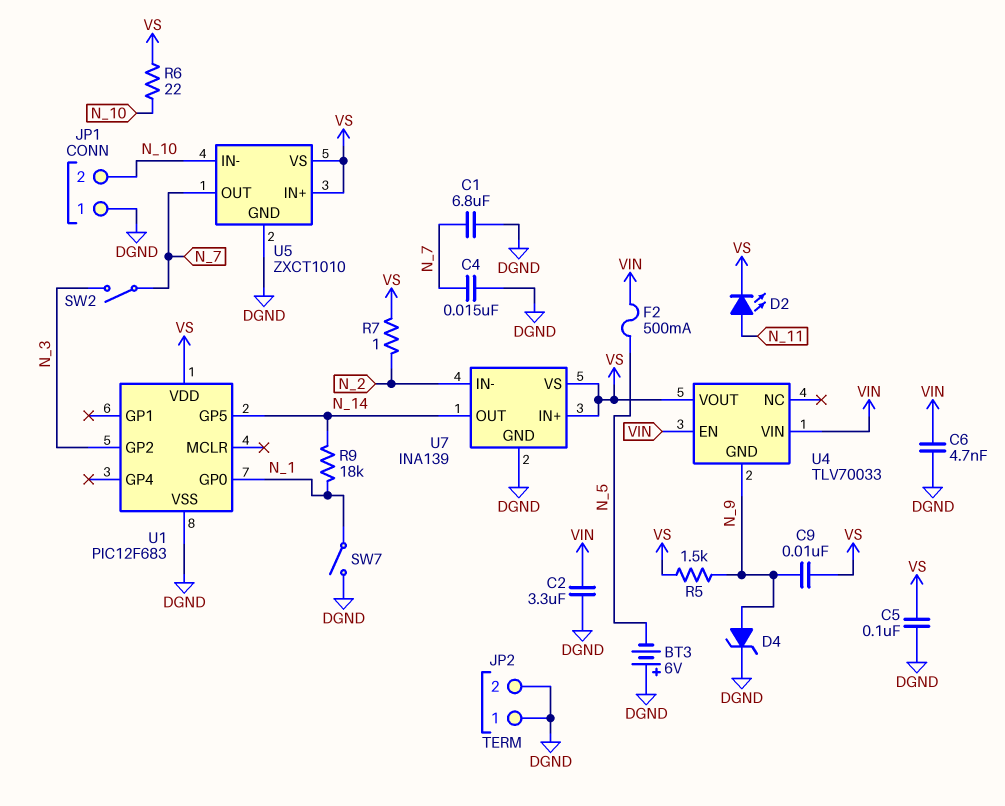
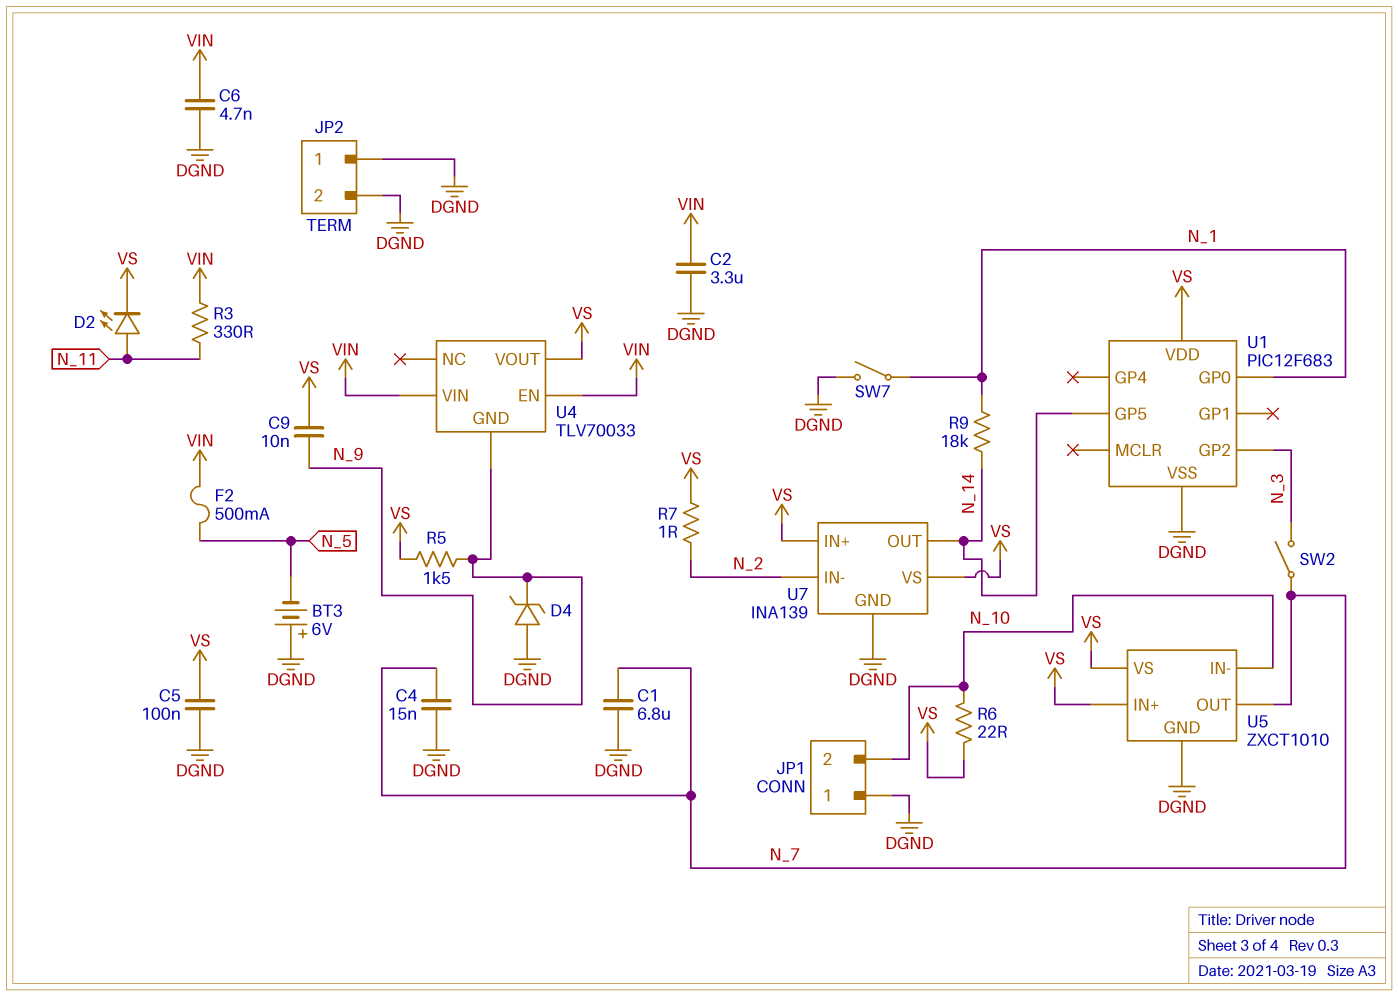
D4: zener (A N_9, K DGND) -> zener (A DGND, K N_9)
R3: none -> 330 (N_11, VIN)

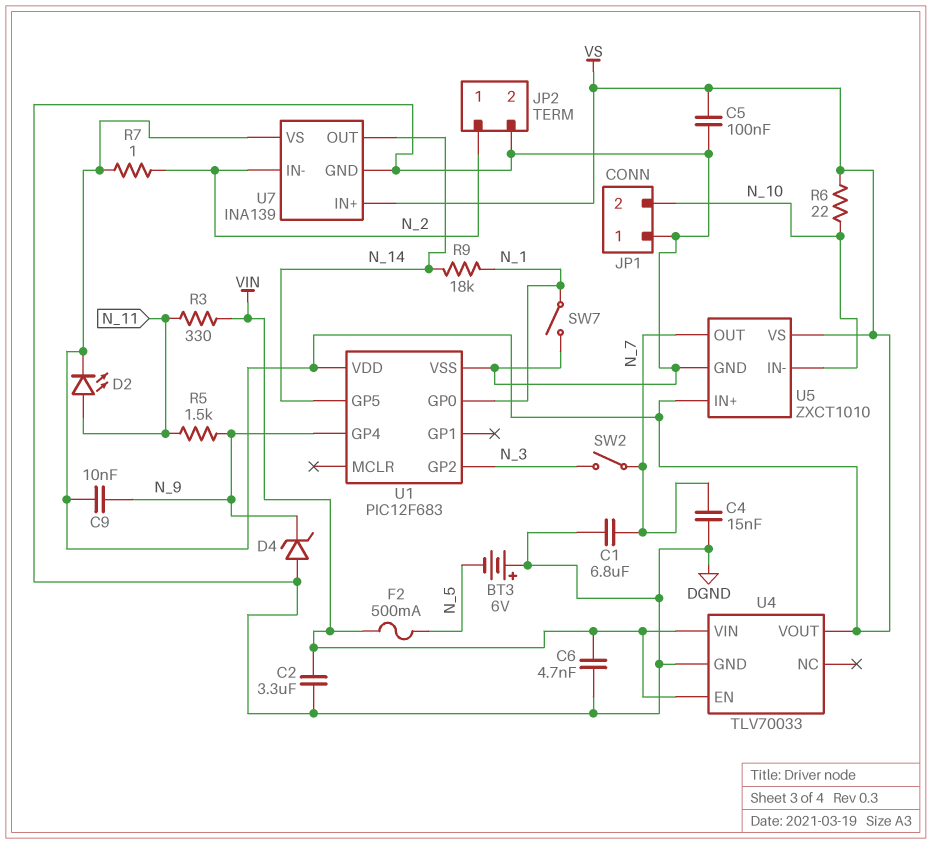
JP2 pin 1: DGND -> N_2
R5: 1.5k (N_9, VS) -> 1.5k (N_9, N_11)
U1 pin GP4: none -> N_9
U4 pin GND: N_9 -> DGND

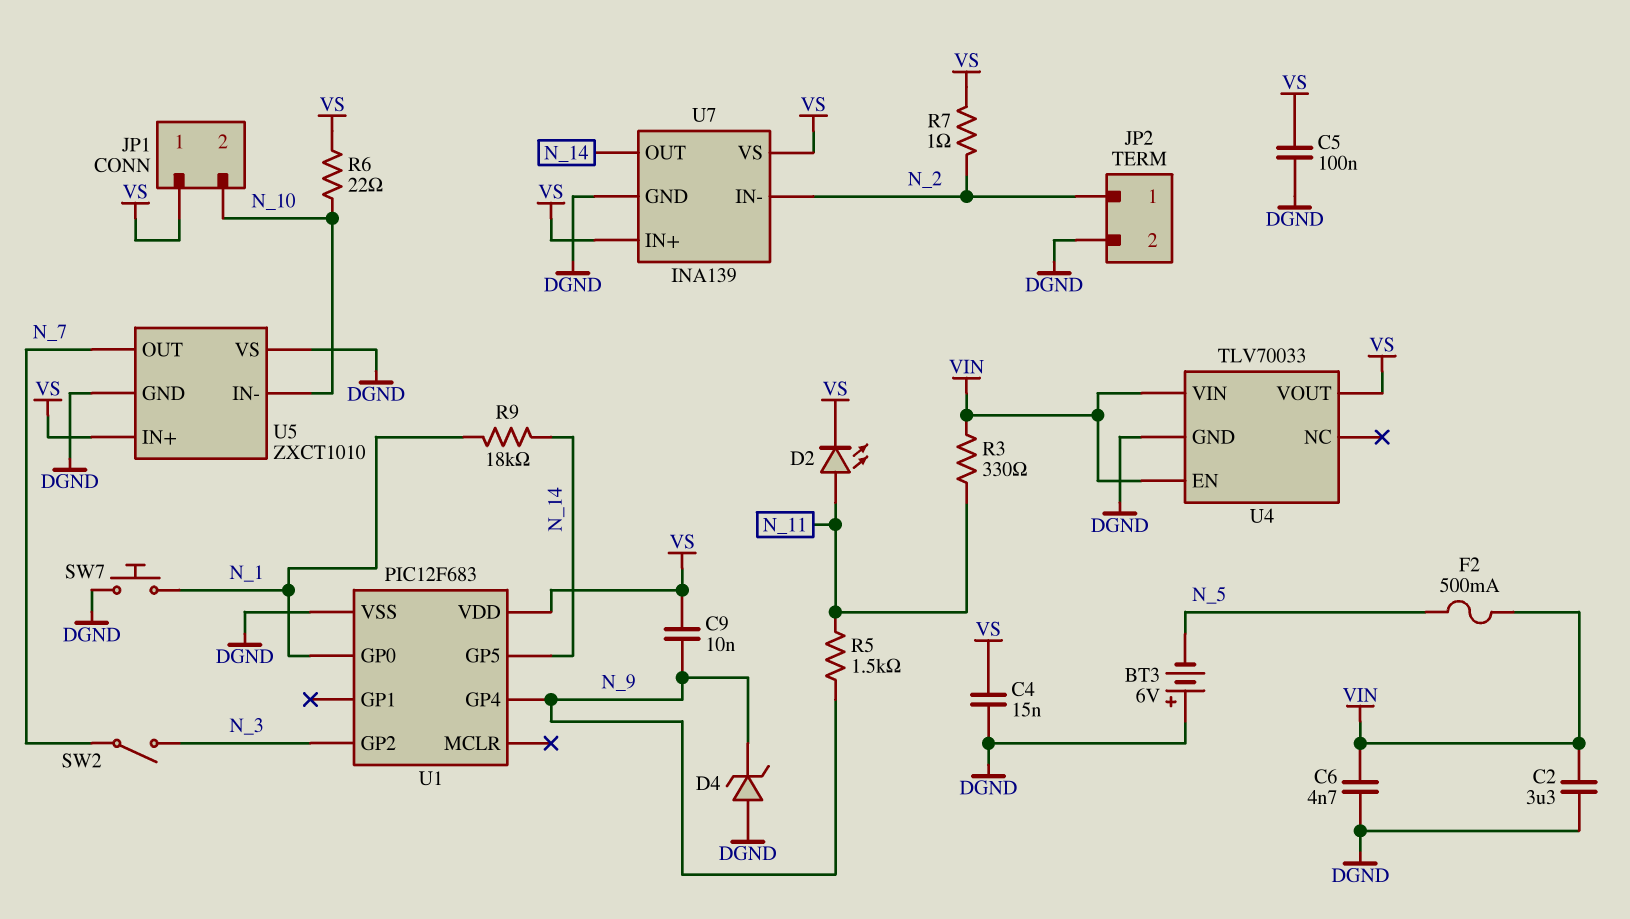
C1: 6.8uF (DGND, N_7) -> none
C4: 15nF (DGND, N_7) -> 15nF (DGND, VS)
JP1 pin 1: DGND -> VS
SW7: switch (DGND, N_1) -> button (DGND, N_1)
U5 pin VS: VS -> DGND

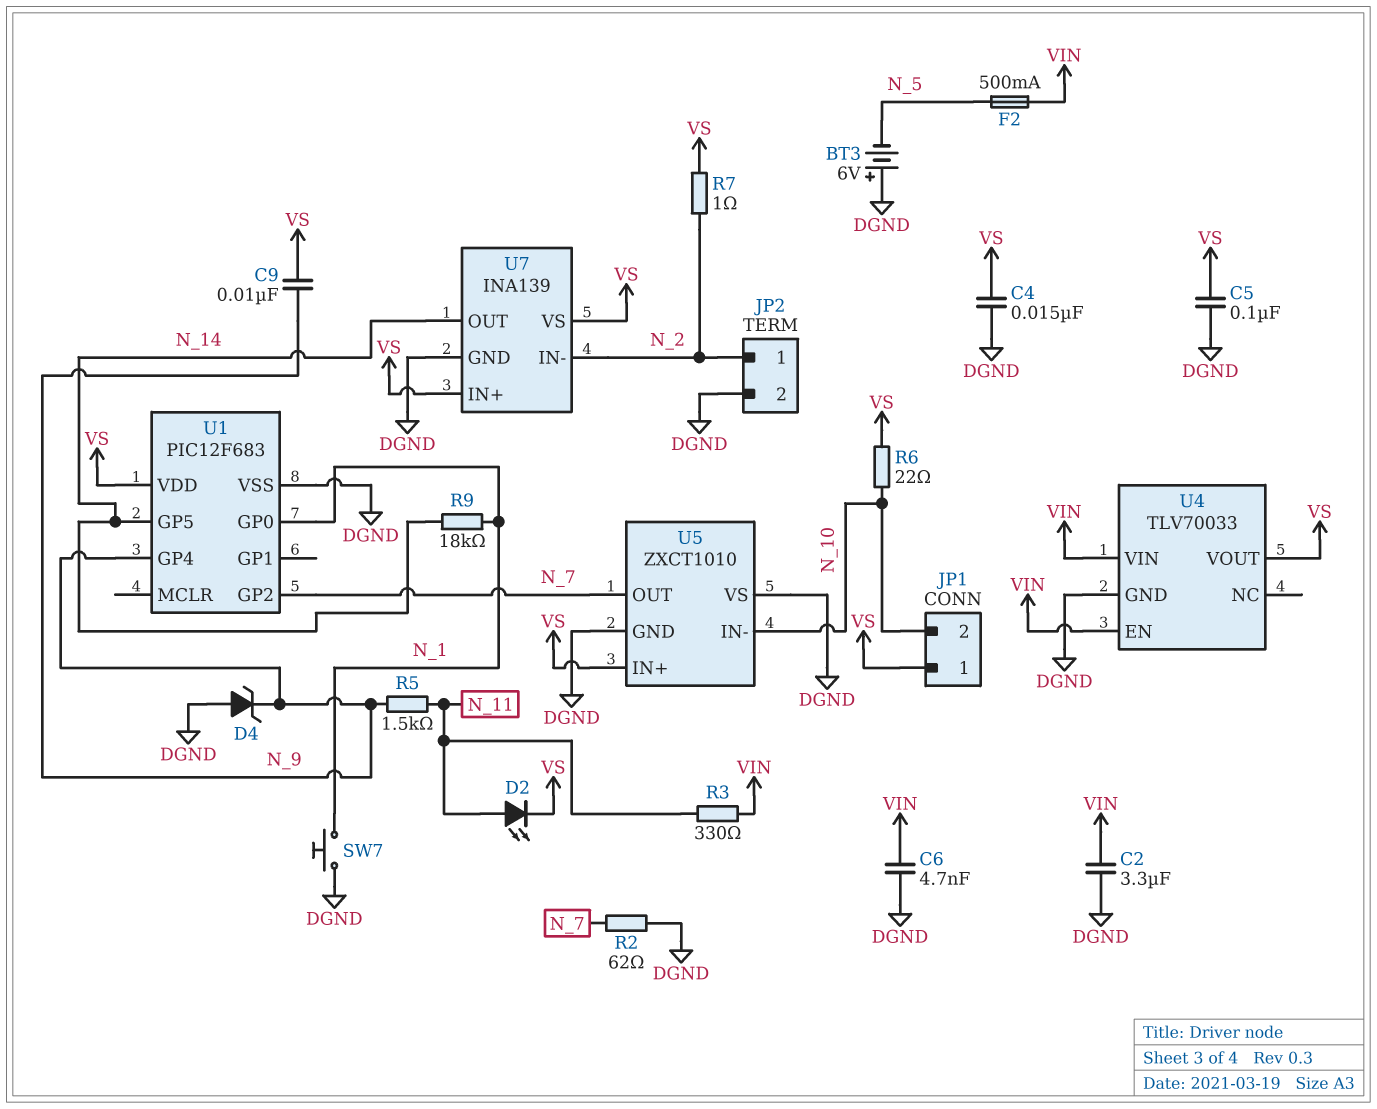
R2: none -> 62 (DGND, N_7)
SW2: switch (N_3, N_7) -> none
U1 pin GP2: N_3 -> N_7

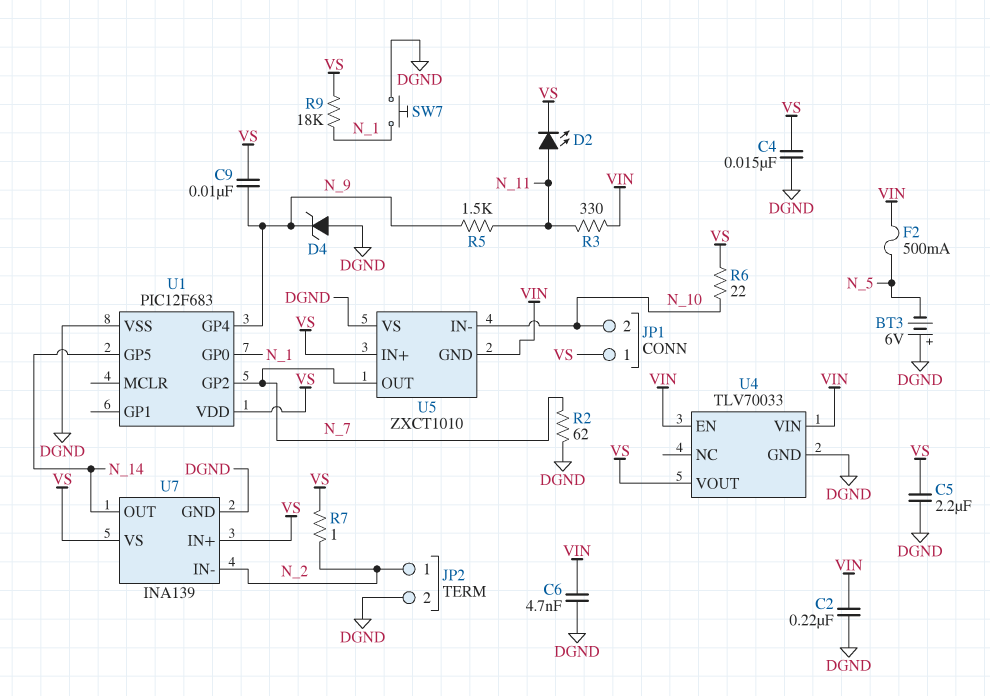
C2: 3.3uF (DGND, VIN) -> 220nF (DGND, VIN)
C5: 100nF (DGND, VS) -> 2.2uF (DGND, VS)
R9: 18k (N_1, N_14) -> 18k (N_1, VS)
U5 pin GND: DGND -> VIN

